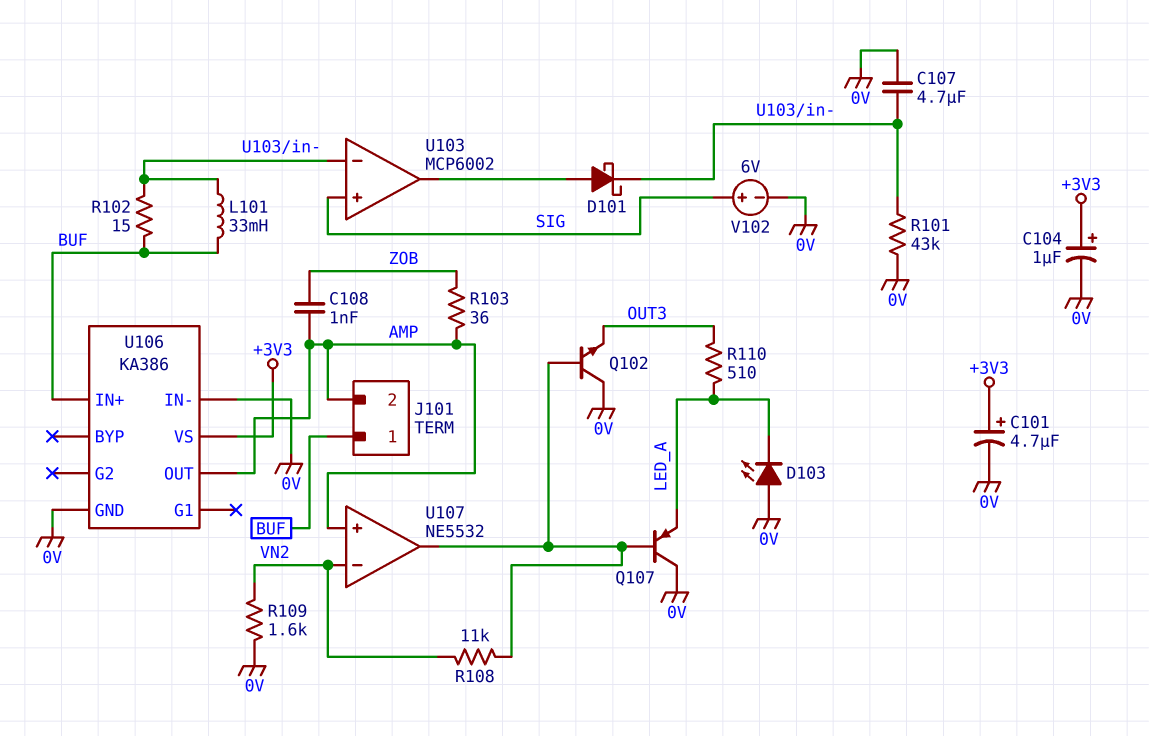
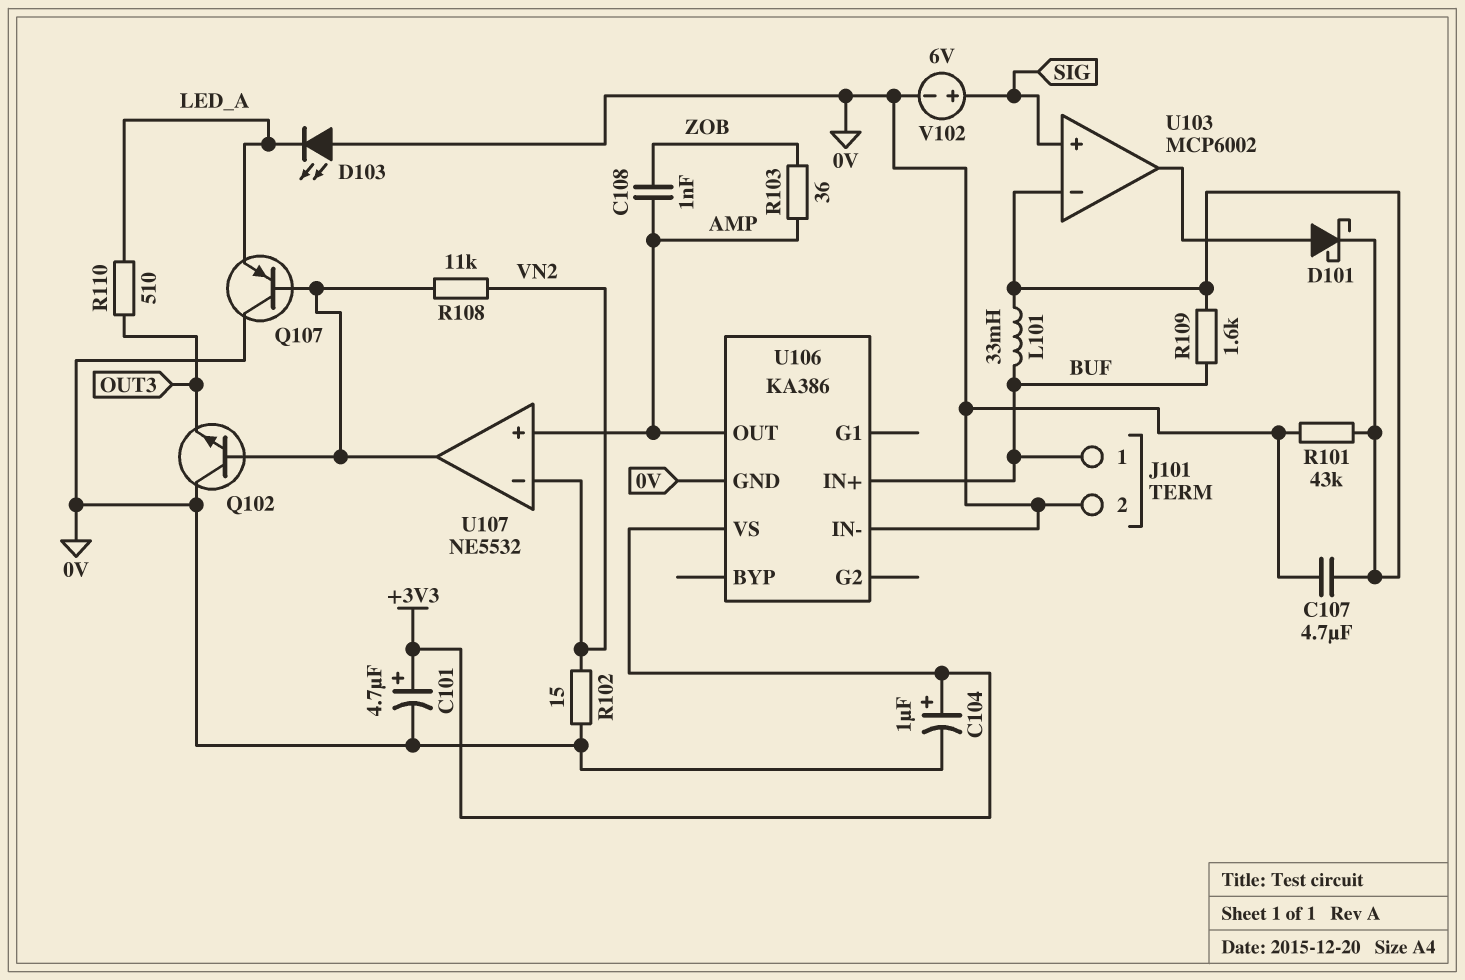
J101 pin 2: AMP -> 0V
R102: 15 (BUF, U103/in-) -> 15 (0V, VN2)
R109: 1.6k (0V, VN2) -> 1.6k (BUF, U103/in-)

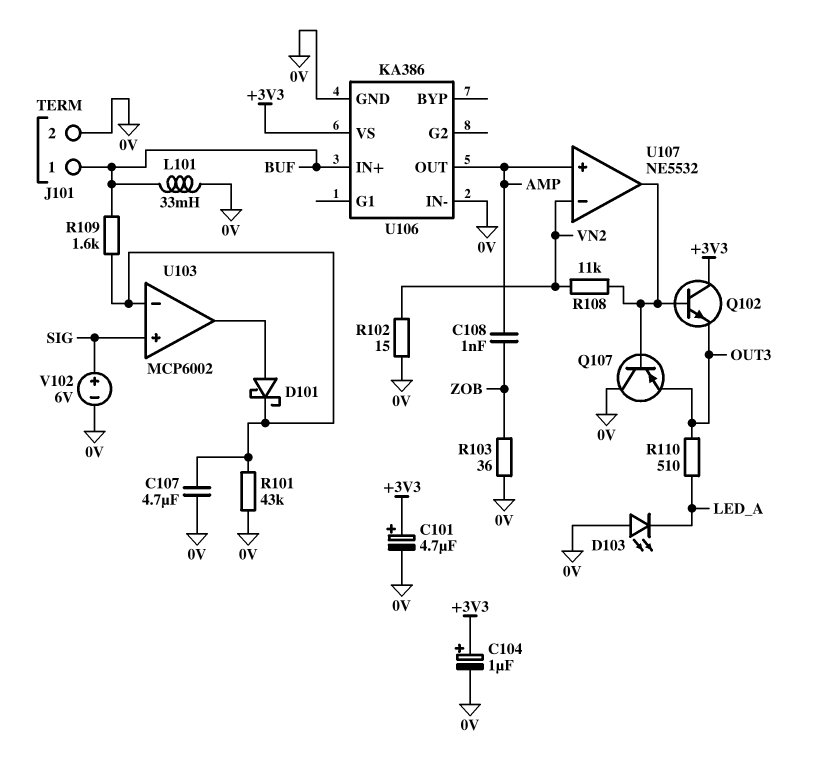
L101: 33mH (BUF, U103/in-) -> 33mH (0V, BUF)
Q102: NPN (B U107/out, C 0V, E OUT3) -> NPN (B U107/out, C +3V3, E OUT3)
Q107: PNP (B U107/out, C 0V, E LED_A) -> PNP (B U107/out, C 0V, E OUT3)
R103: 36 (AMP, ZOB) -> 36 (0V, ZOB)

